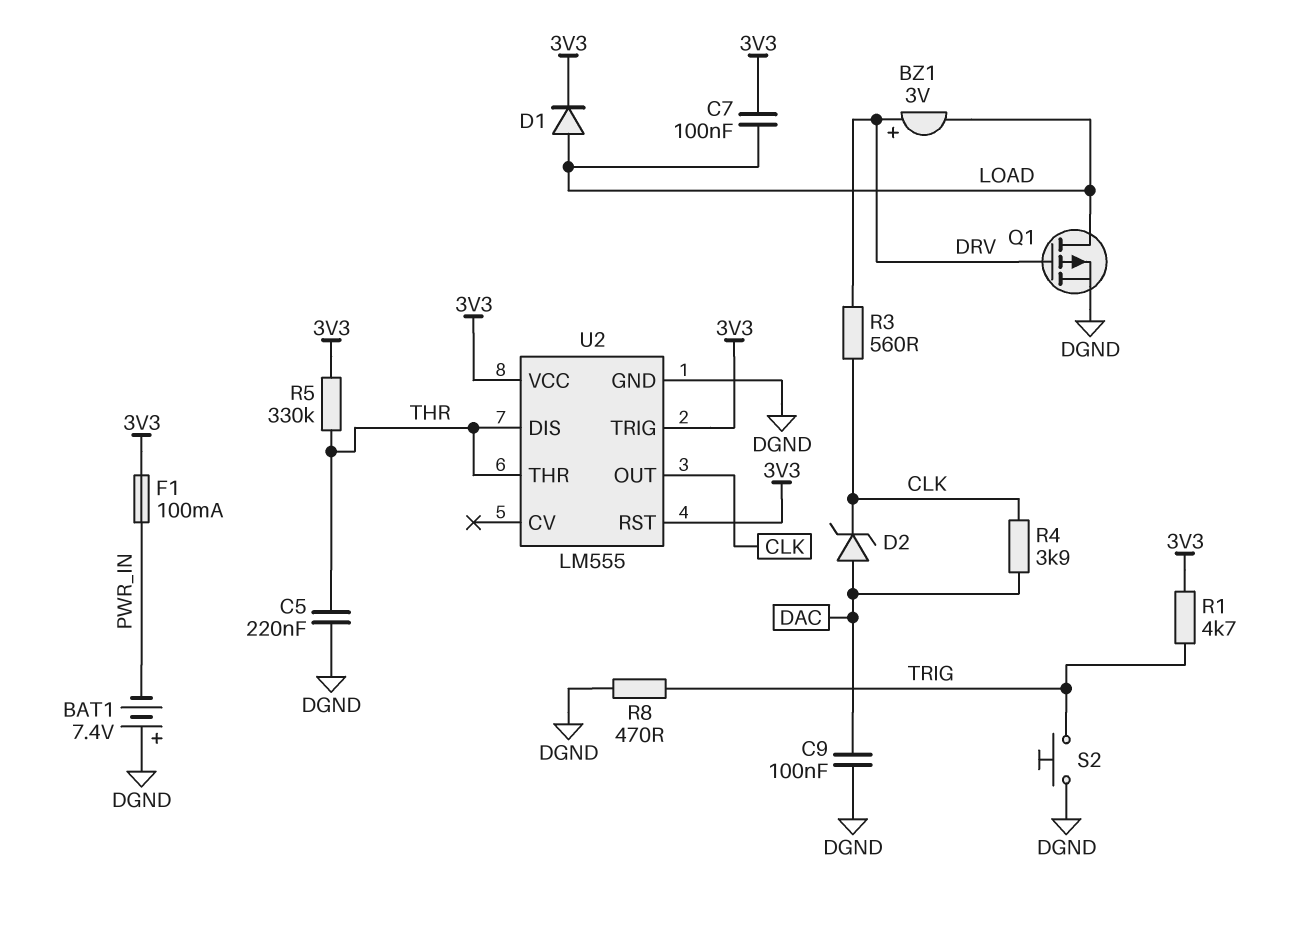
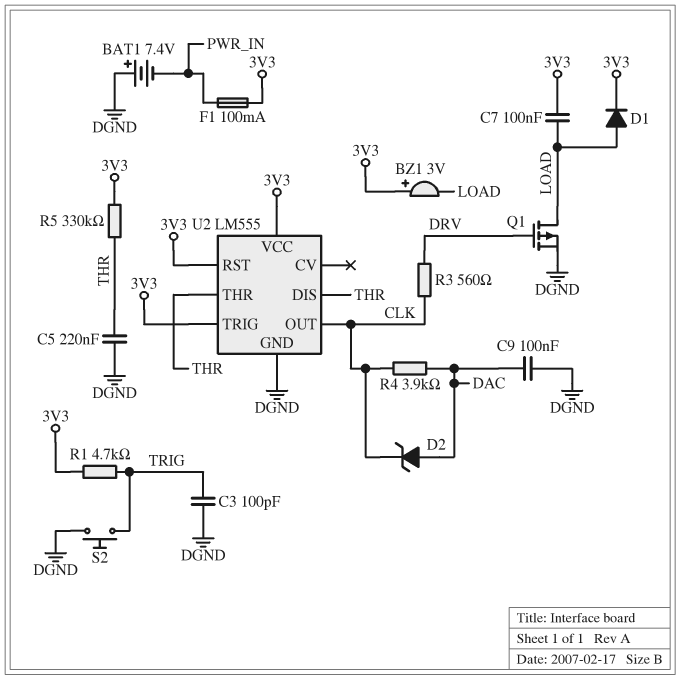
BZ1: buzzer 3V (plus DRV, minus LOAD) -> buzzer 3V (plus 3V3, minus LOAD)
C3: none -> 100pF (DGND, TRIG)
R8: 470 (DGND, TRIG) -> none

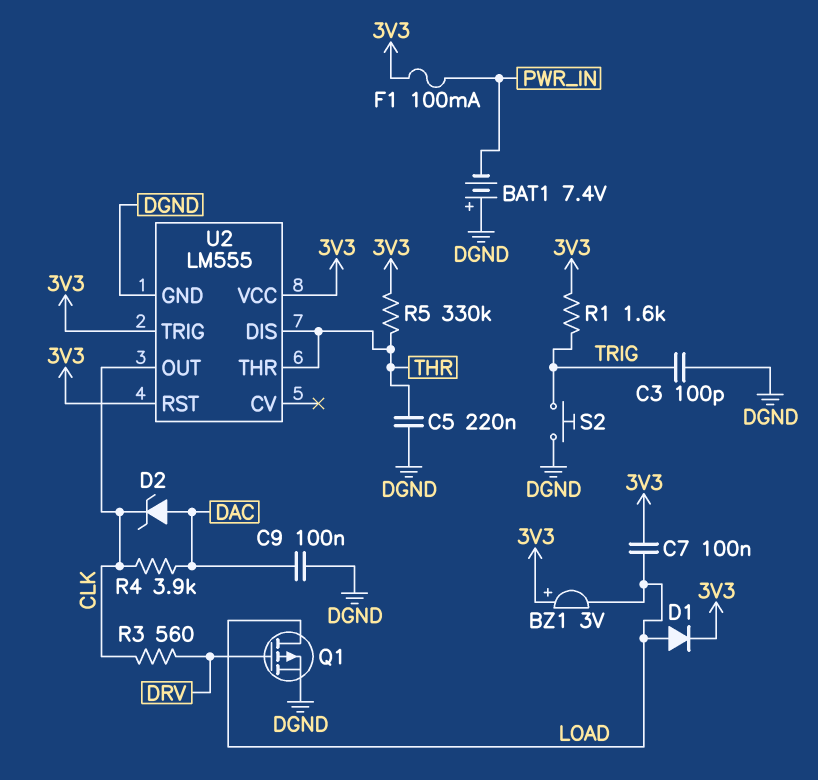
R1: 4.7k (3V3, TRIG) -> 1.6k (3V3, TRIG)

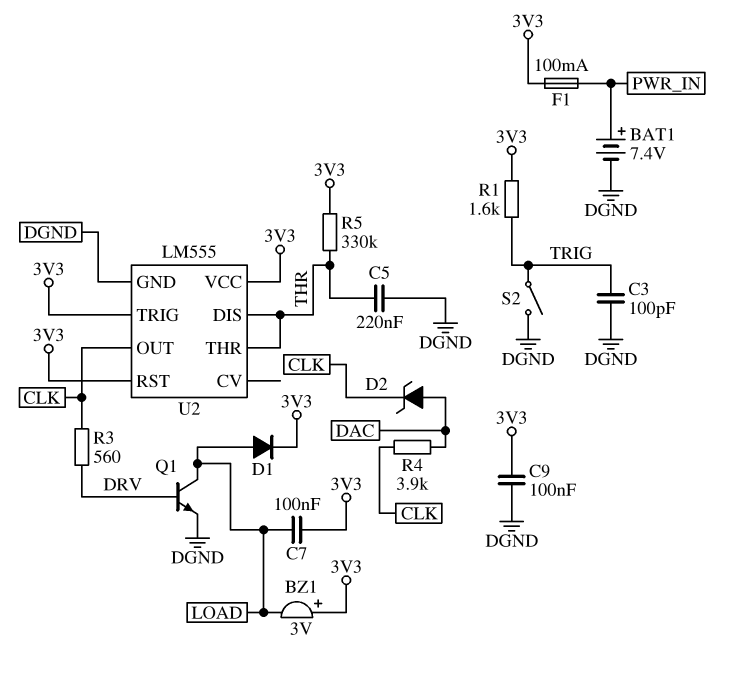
BAT1: 7.4V (plus DGND, minus PWR_IN) -> 7.4V (plus PWR_IN, minus DGND)
C9: 100nF (DAC, DGND) -> 100nF (3V3, DGND)
Q1: PMOS (G DRV, D LOAD, S DGND) -> NPN (B DRV, C LOAD, E DGND)
S2: button (DGND, TRIG) -> switch (DGND, TRIG)

